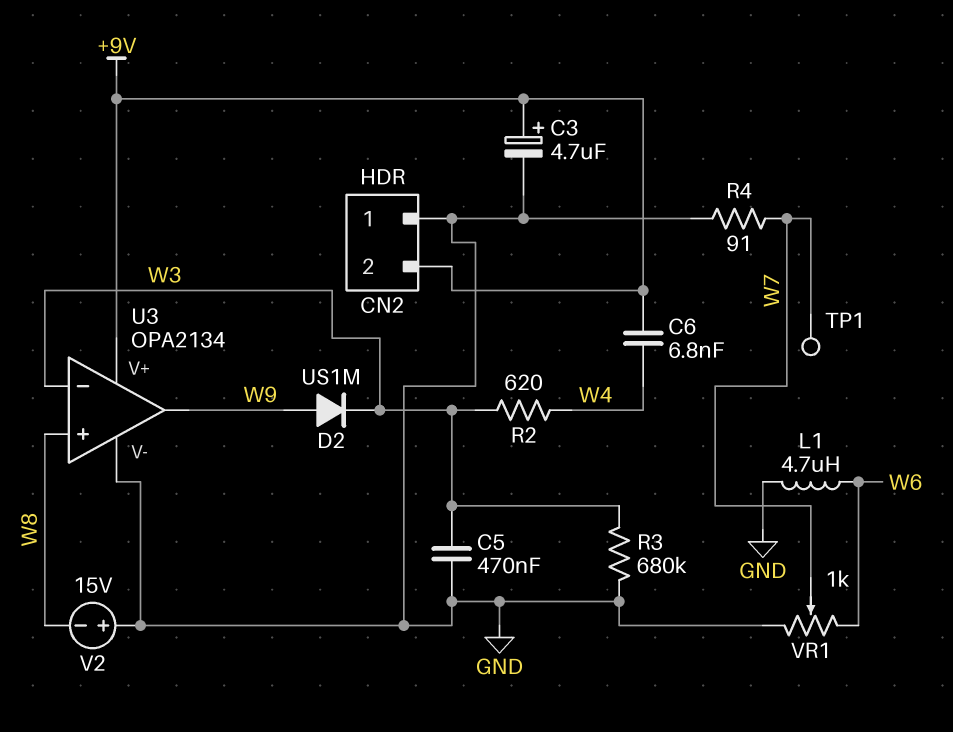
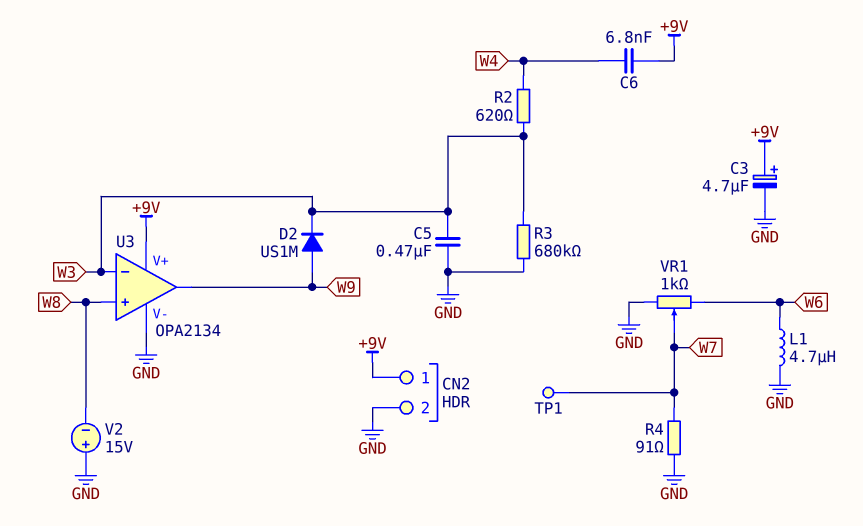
CN2 pin 1: GND -> +9V
CN2 pin 2: +9V -> GND

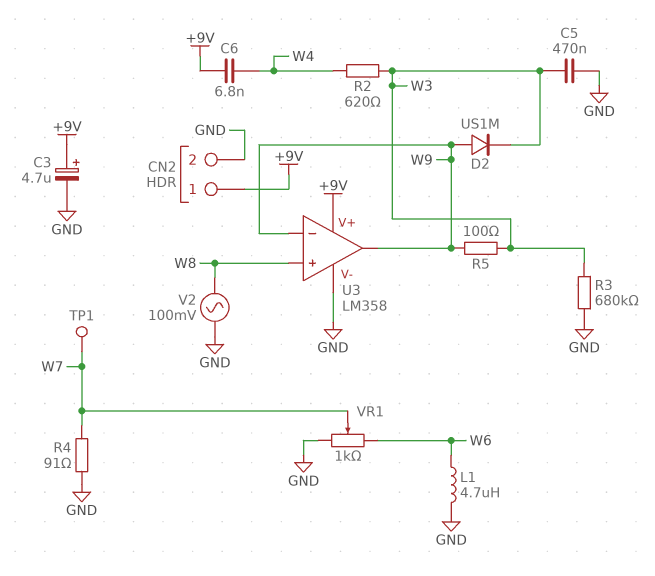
R5: none -> 100 (W3, W9)
U3: OPA2134 -> LM358
U3 pin in-: W3 -> W9
V2: 15V (plus GND, minus W8) -> AC 100mV (GND, W8)

